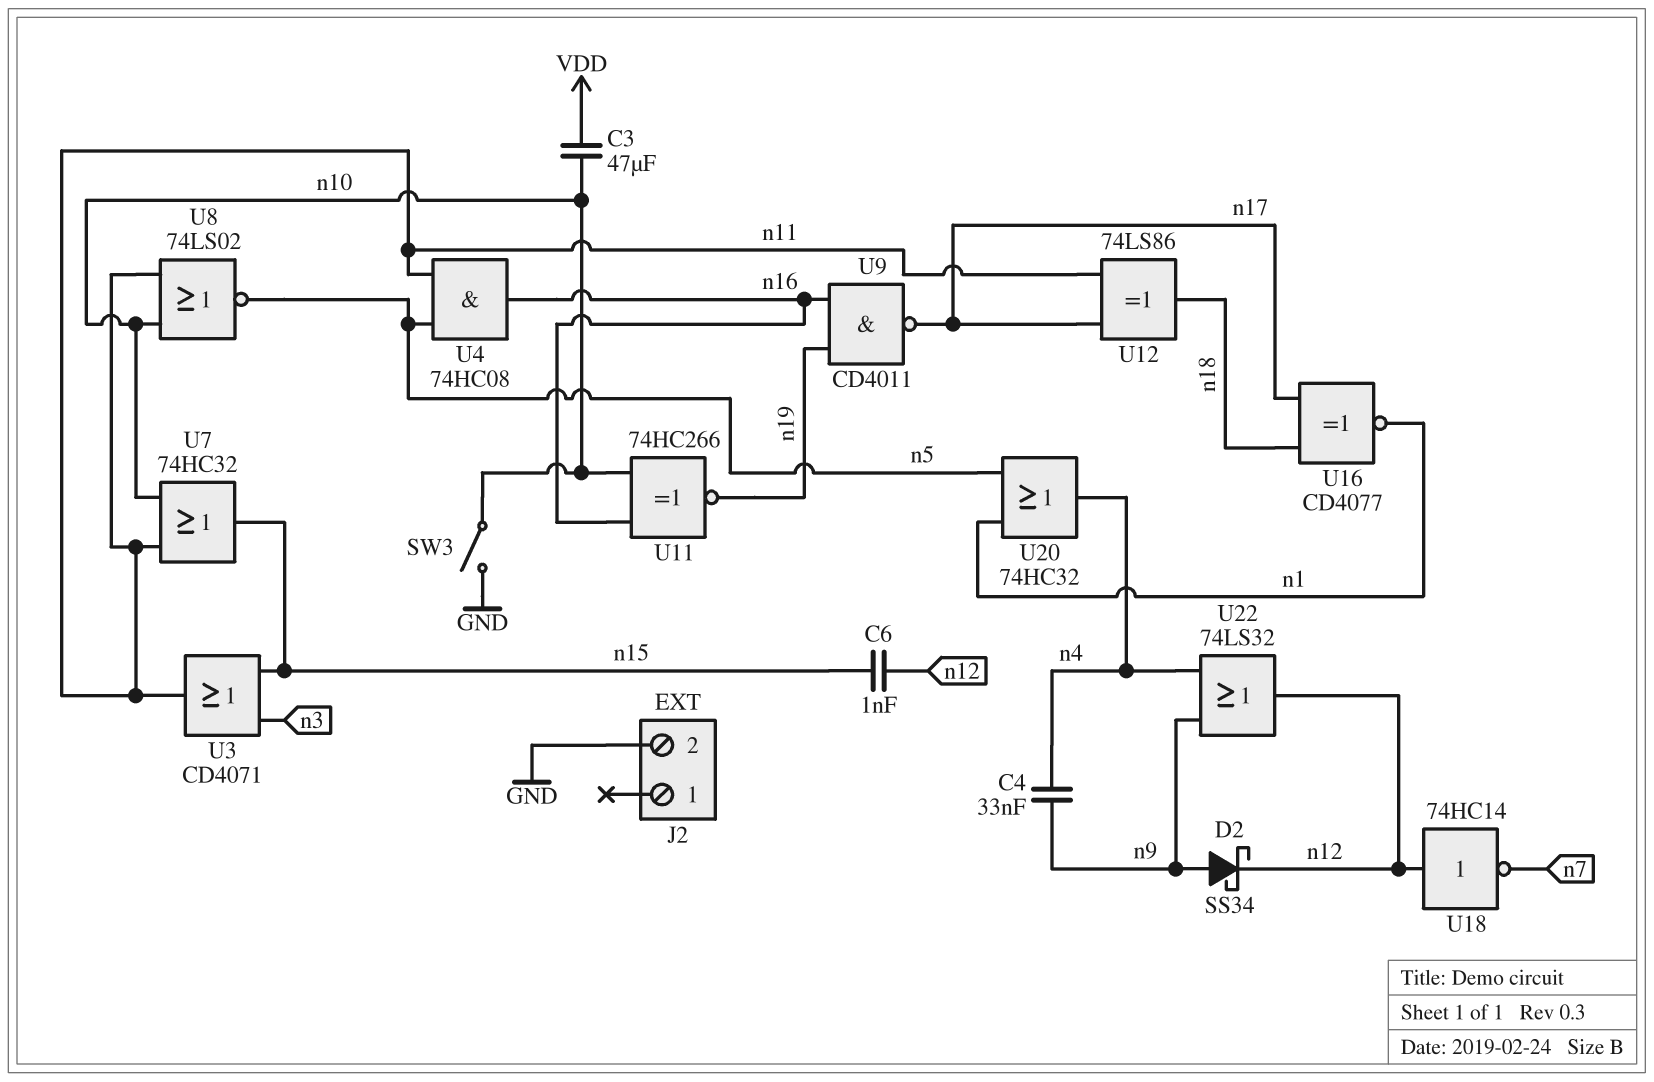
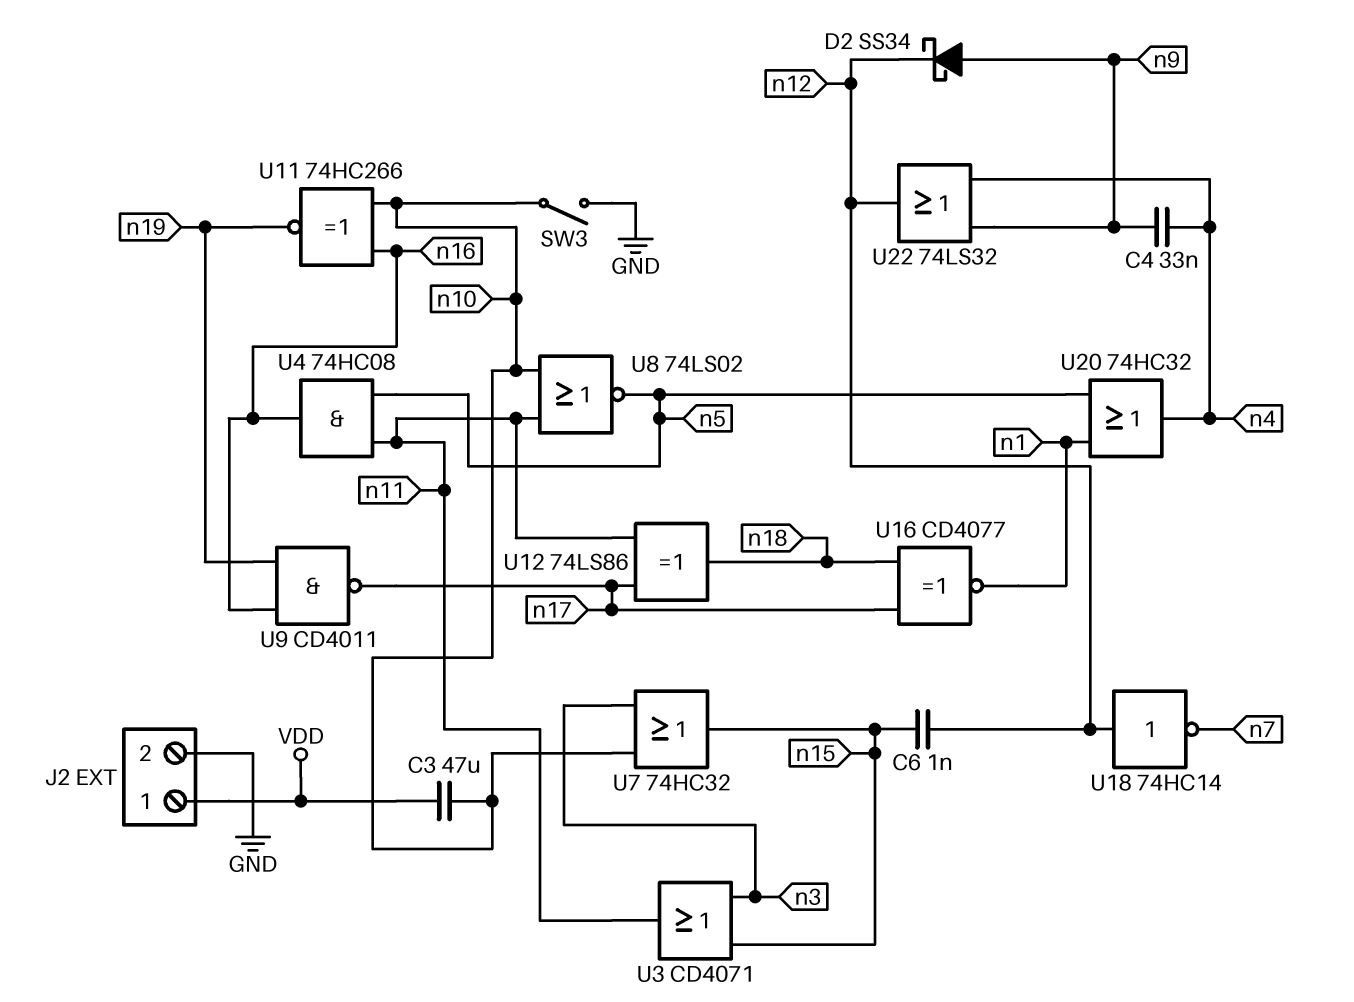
J2 pin 1: none -> VDD
U7: OR 74HC32 (in n10, in n11, out n15) -> OR 74HC32 (in n3, in n10, out n15)

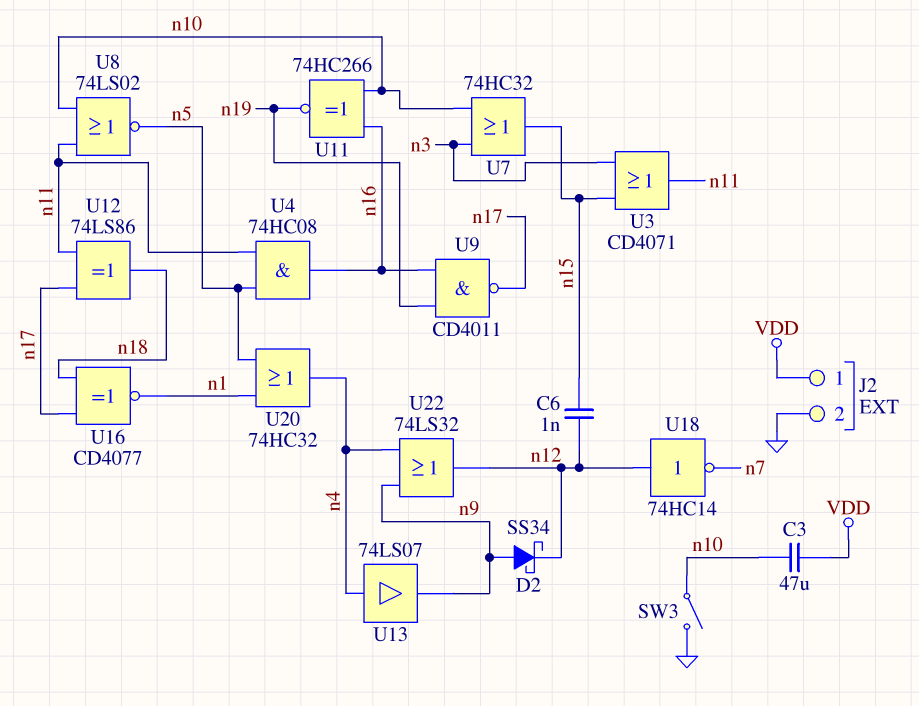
C4: 33nF (n4, n9) -> none
U13: none -> buffer 74LS07 (in n4, out n9)

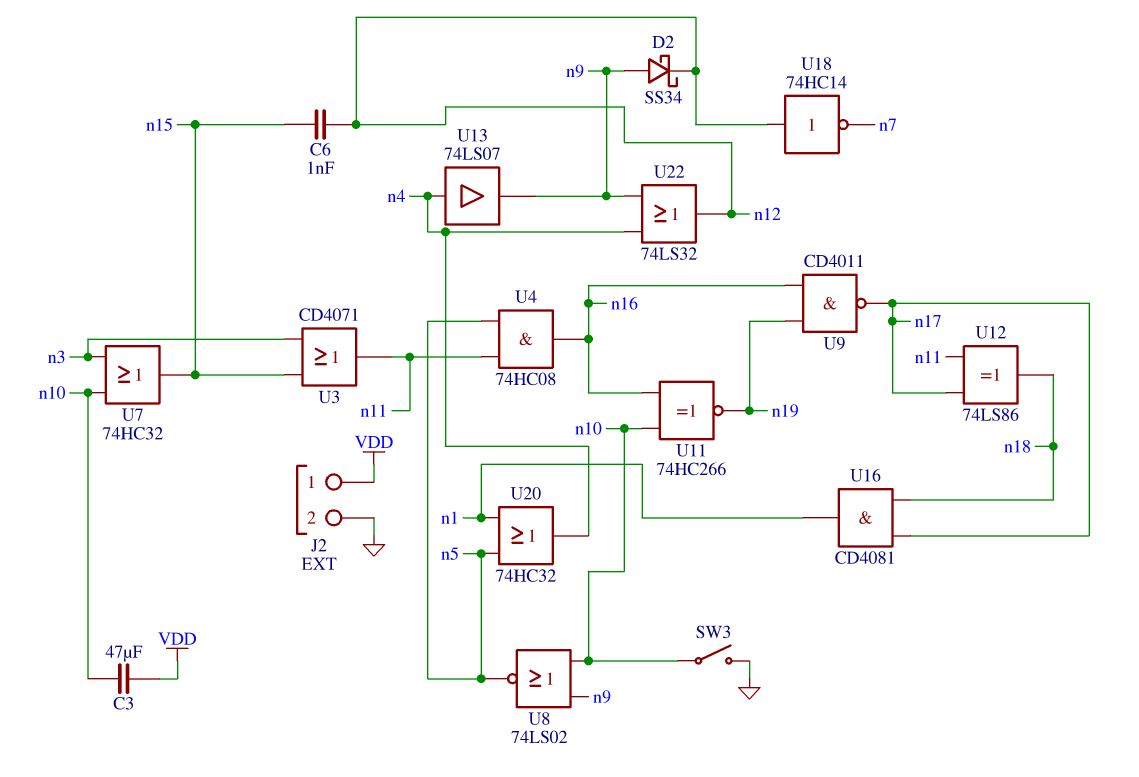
U8: NOR 74LS02 (in n10, in n11, out n5) -> NOR 74LS02 (in n9, in n10, out n5)
U16: XNOR CD4077 (in n17, in n18, out n1) -> AND CD4081 (in n17, in n18, out n1)

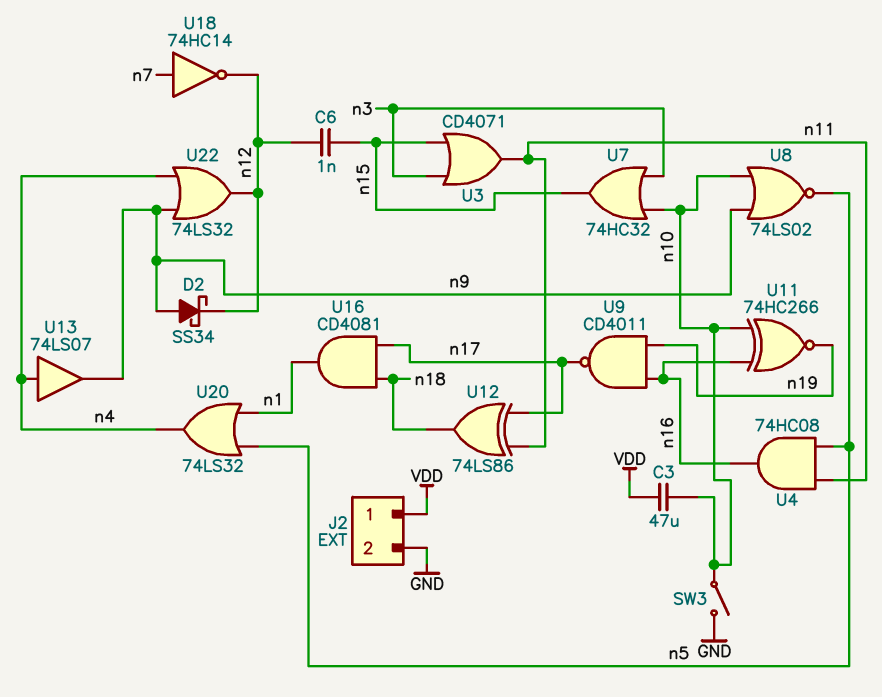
U18: NOT 74HC14 (in n12, out n7) -> NOT 74HC14 (in n7, out n12)
U20: OR 74HC32 (in n1, in n5, out n4) -> OR 74LS32 (in n1, in n5, out n4)

